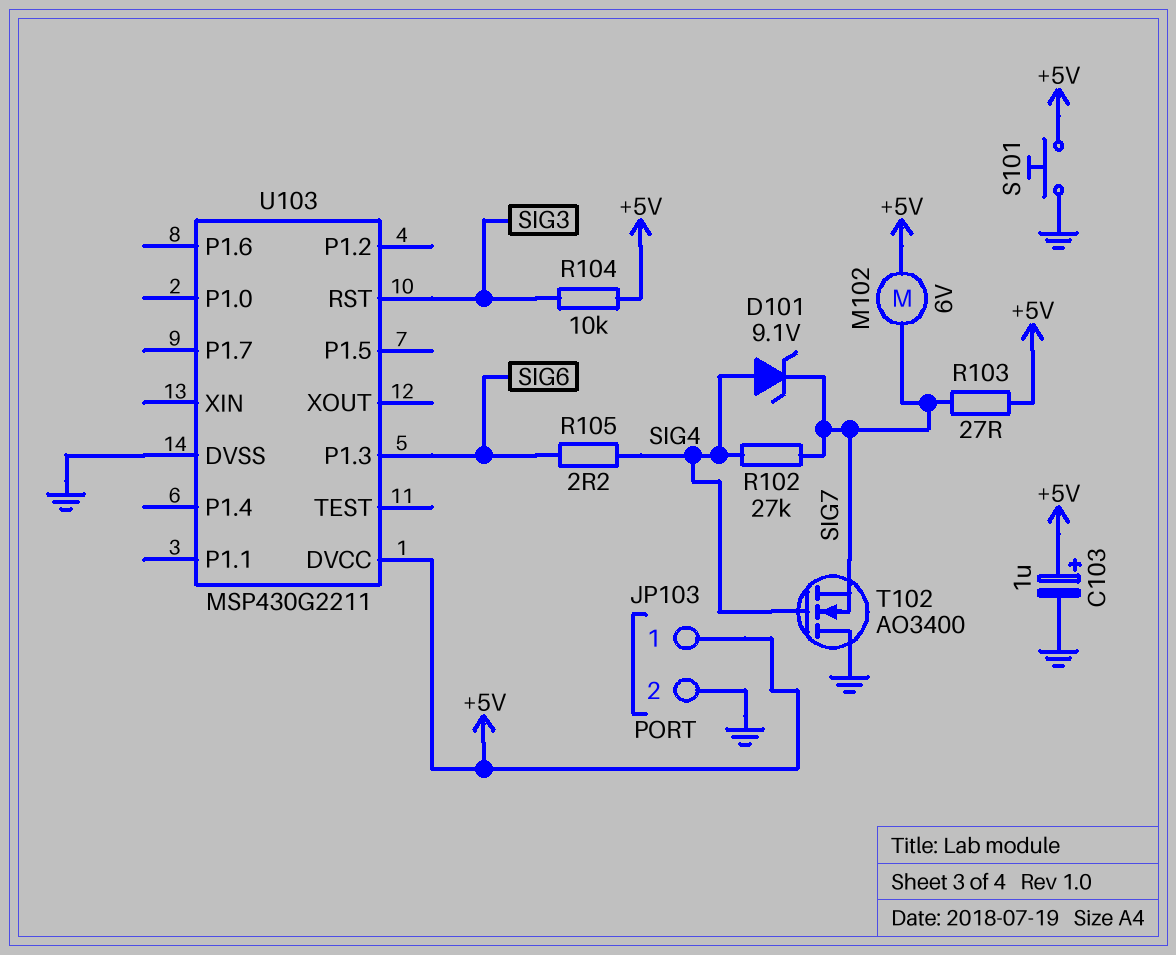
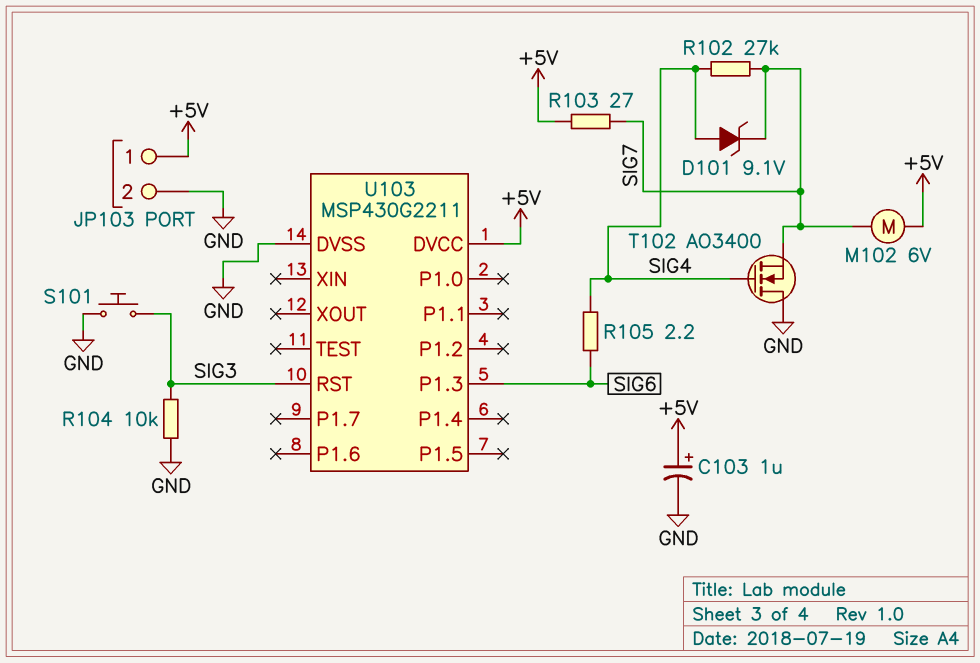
R104: 10k (+5V, SIG3) -> 10k (GND, SIG3)
S101: button (+5V, GND) -> button (GND, SIG3)

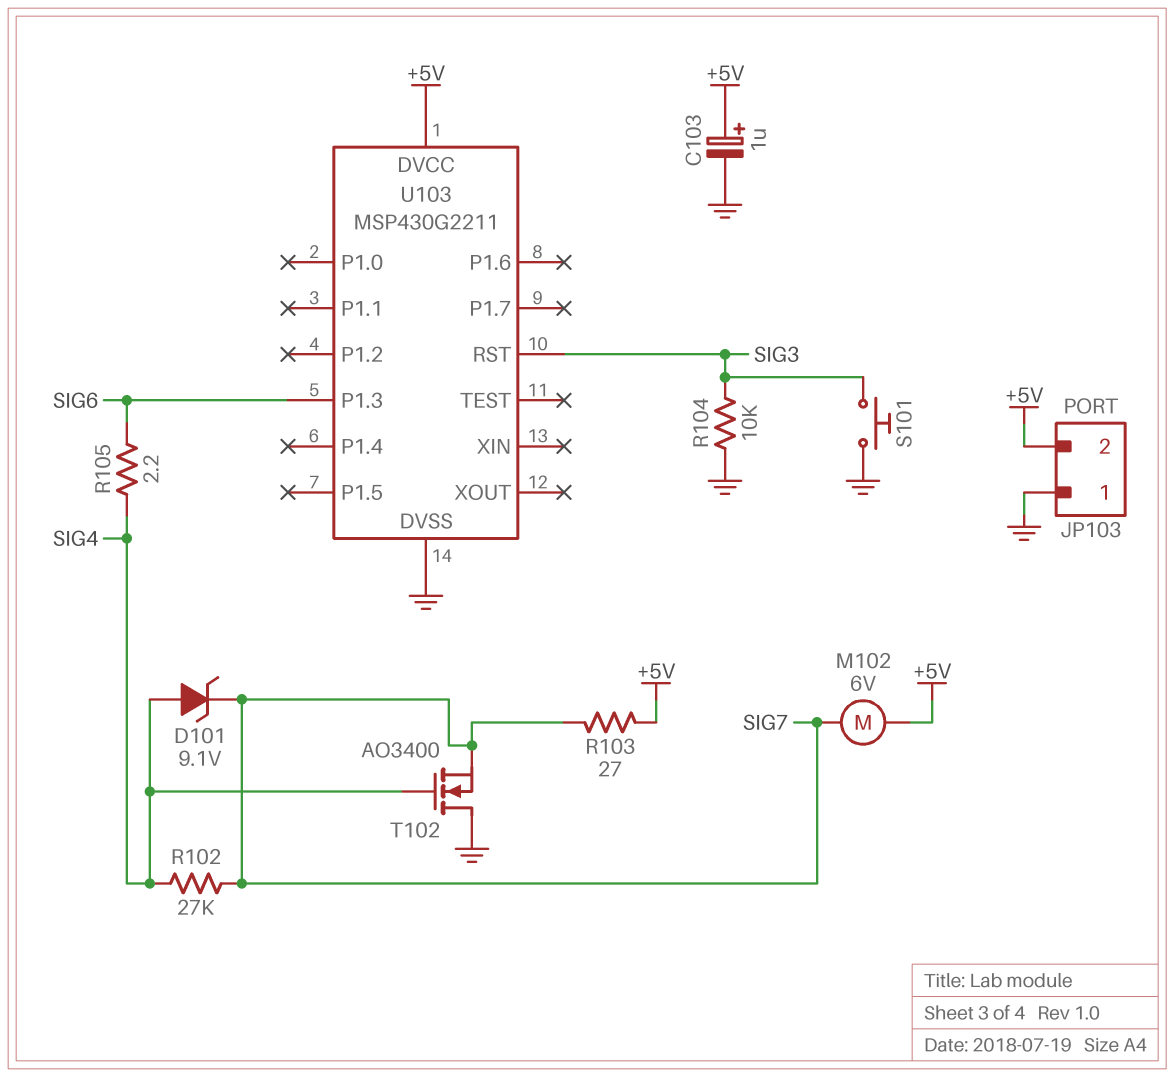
JP103 pin 1: +5V -> GND
JP103 pin 2: GND -> +5V

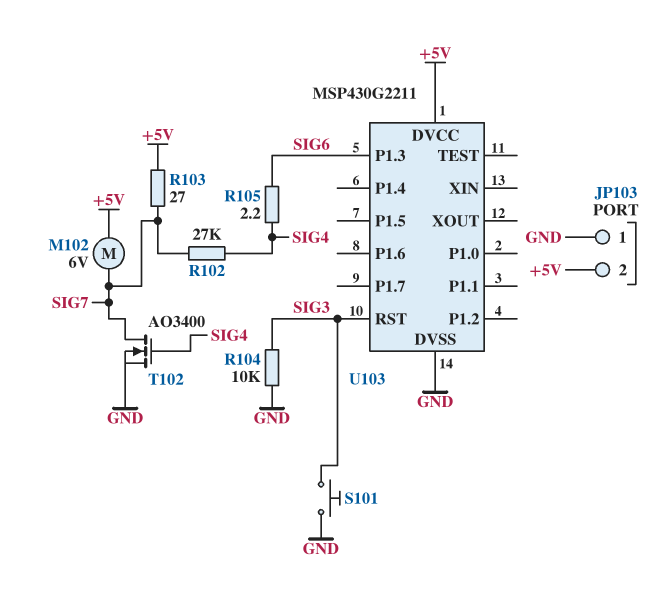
C103: 1uF (plus +5V, minus GND) -> none
D101: zener 9.1V (A SIG4, K SIG7) -> none
T102: NMOS AO3400 (G SIG4, D GND, S SIG7) -> NMOS AO3400 (G SIG4, D SIG7, S GND)

